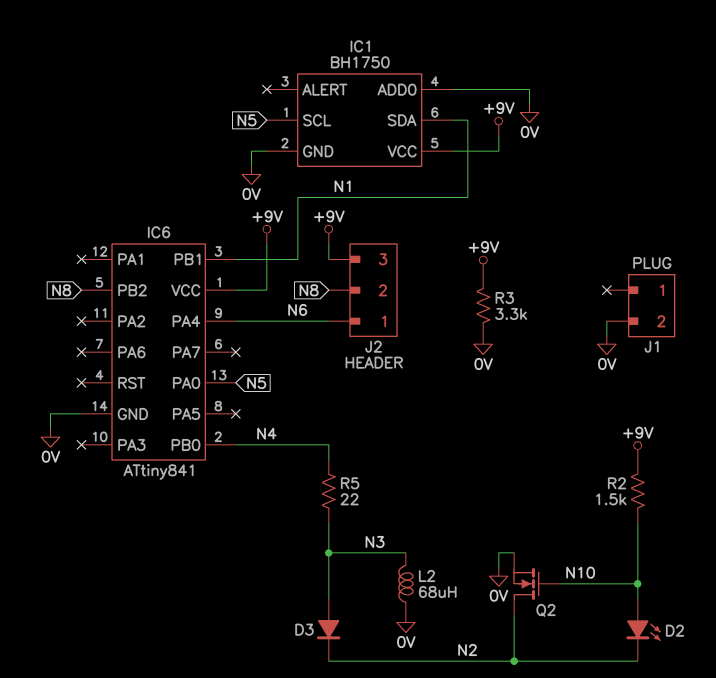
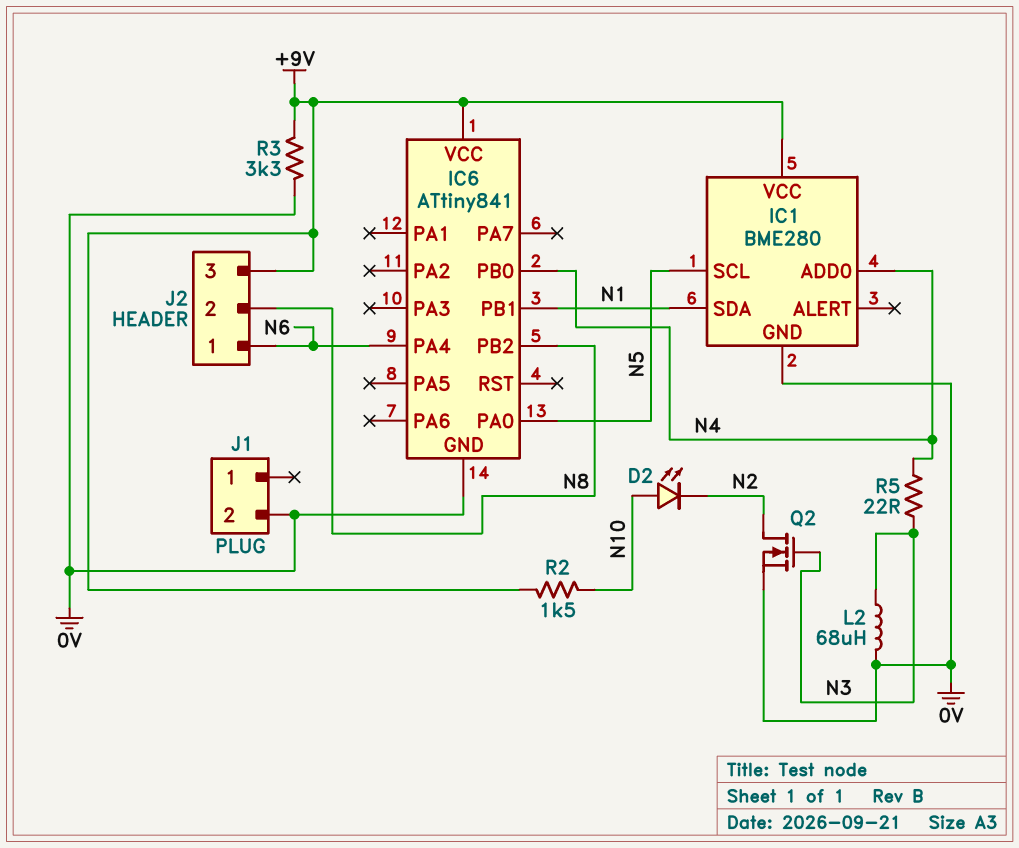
D3: diode (A N3, K N2) -> none
IC1: BH1750 -> BME280
IC1 pin ADD0: 0V -> N4
Q2: NMOS (G N10, D N2, S 0V) -> NMOS (G N3, D N2, S 0V)

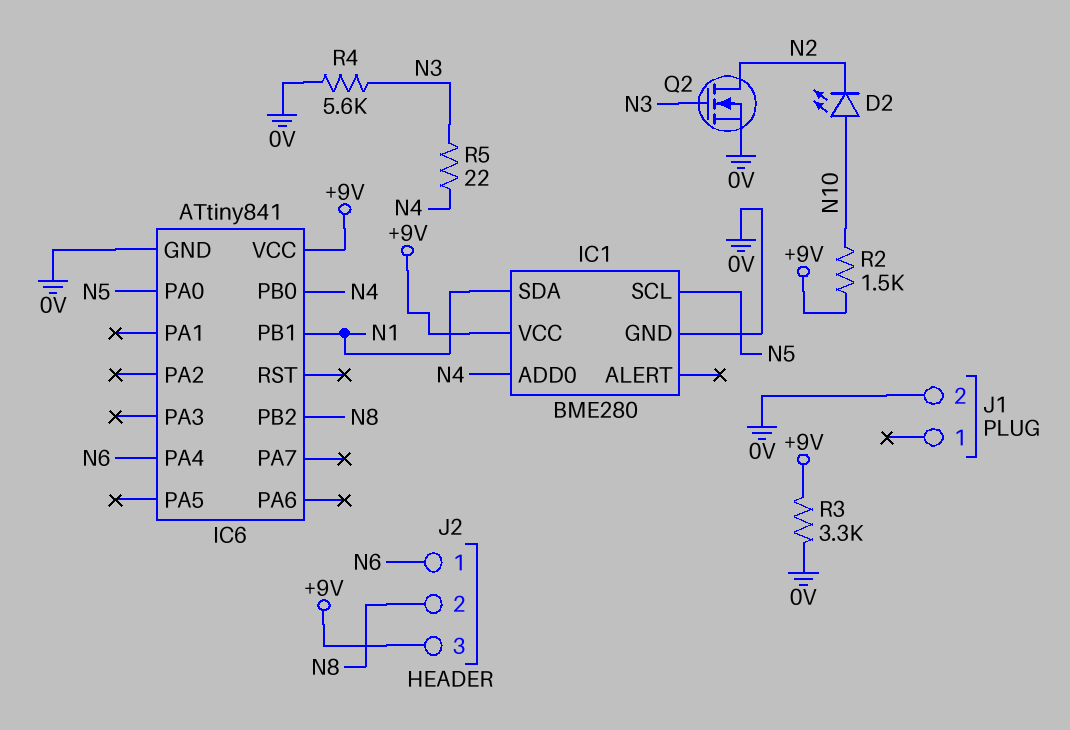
L2: 68uH (0V, N3) -> none
R4: none -> 5.6k (0V, N3)

